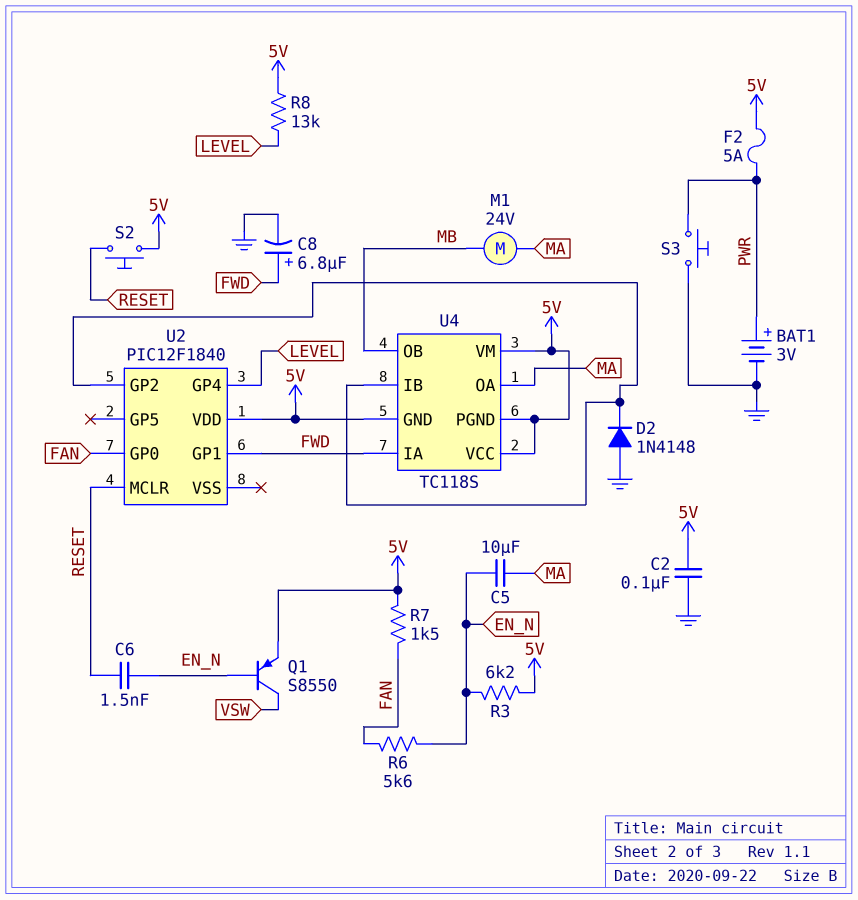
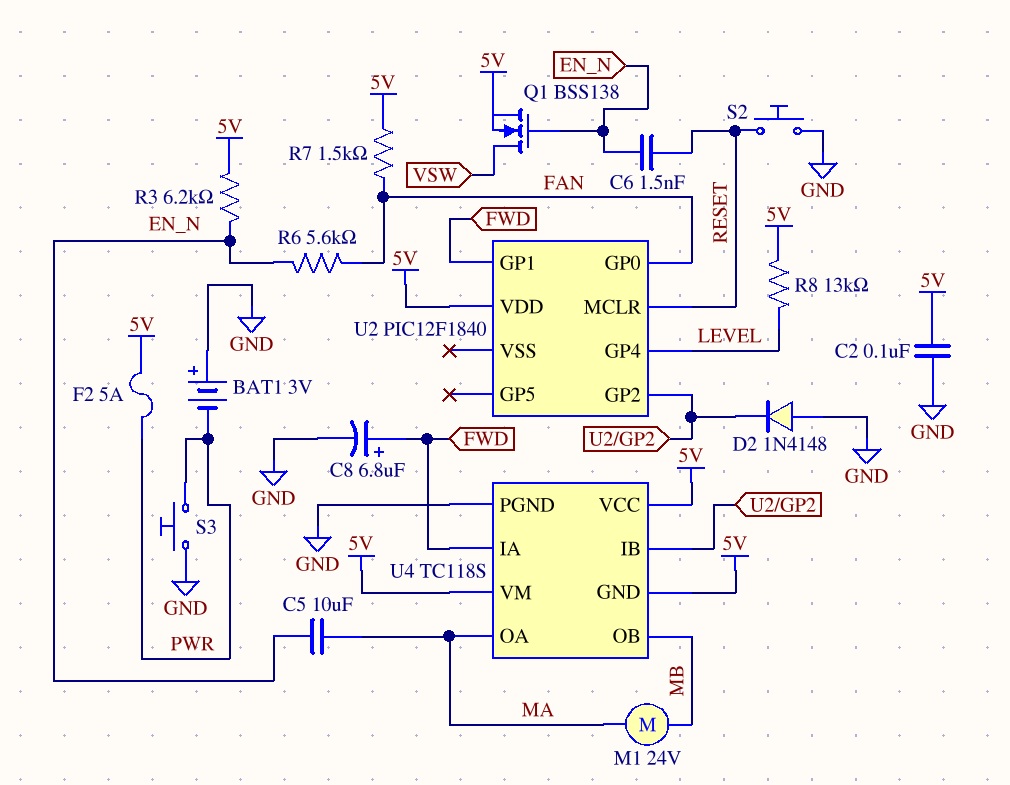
BAT1: 3V (plus PWR, minus GND) -> 3V (plus GND, minus PWR)
Q1: PNP S8550 (B EN_N, C VSW, E 5V) -> NMOS BSS138 (G EN_N, D VSW, S 5V)
S2: button (5V, RESET) -> button (GND, RESET)
U4 pin PGND: 5V -> GND

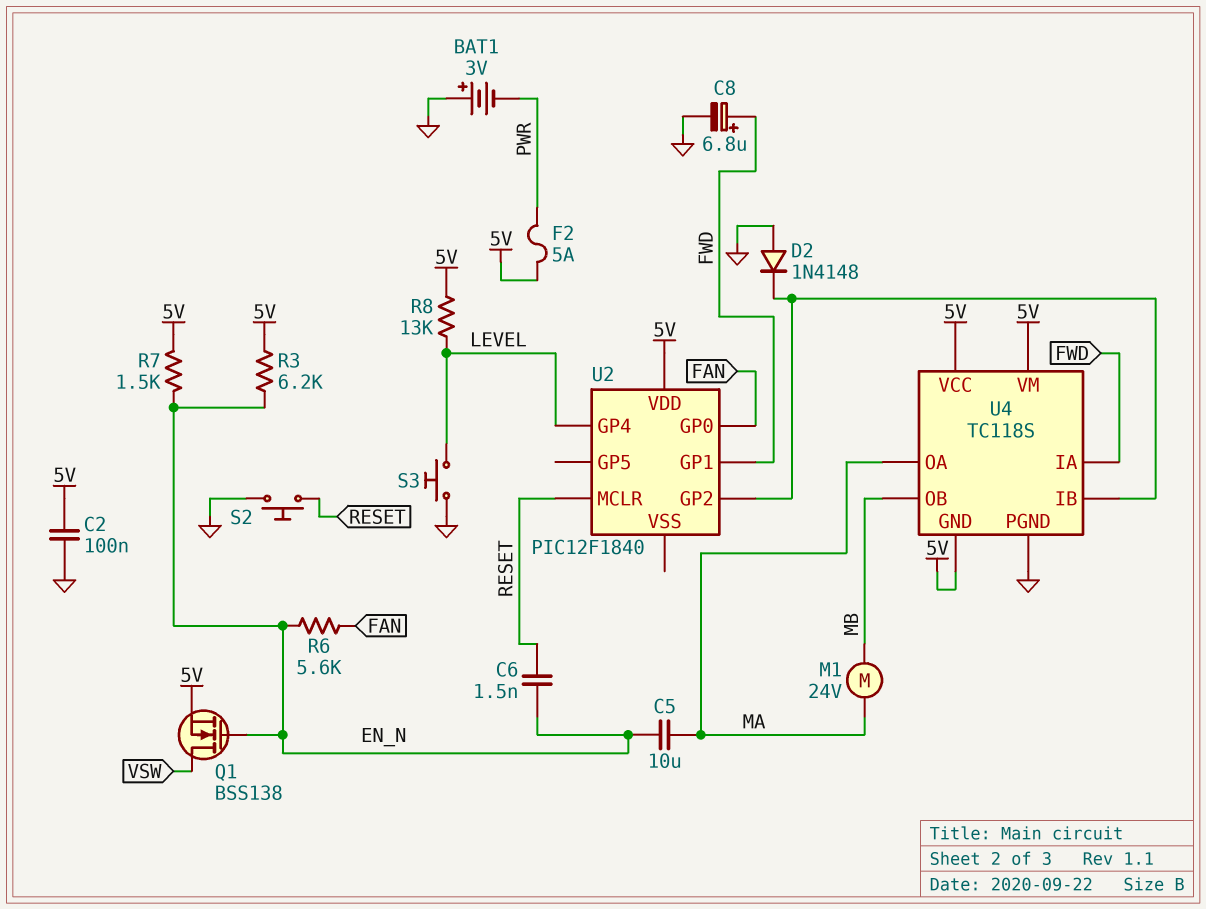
R7: 1.5k (5V, FAN) -> 1.5k (5V, EN_N)
S3: button (GND, PWR) -> button (GND, LEVEL)

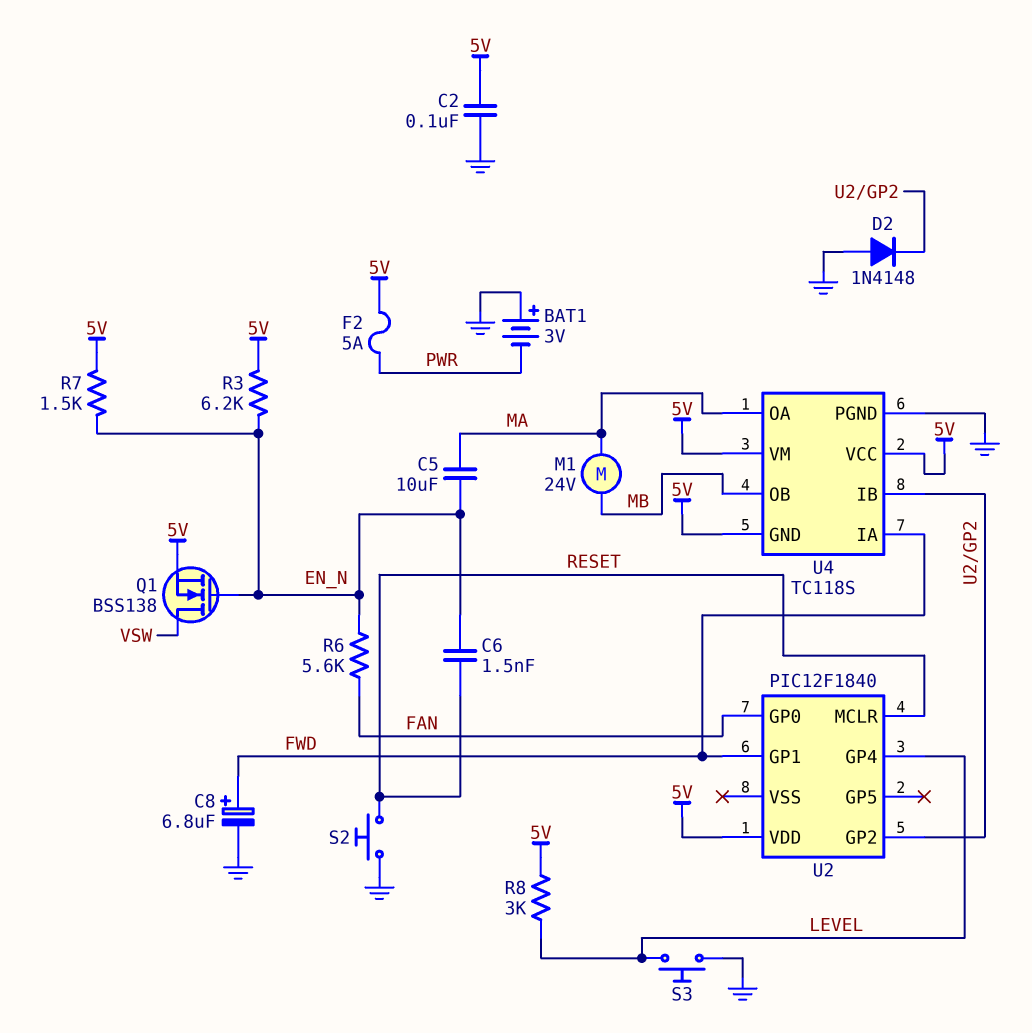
R8: 13k (5V, LEVEL) -> 3k (5V, LEVEL)

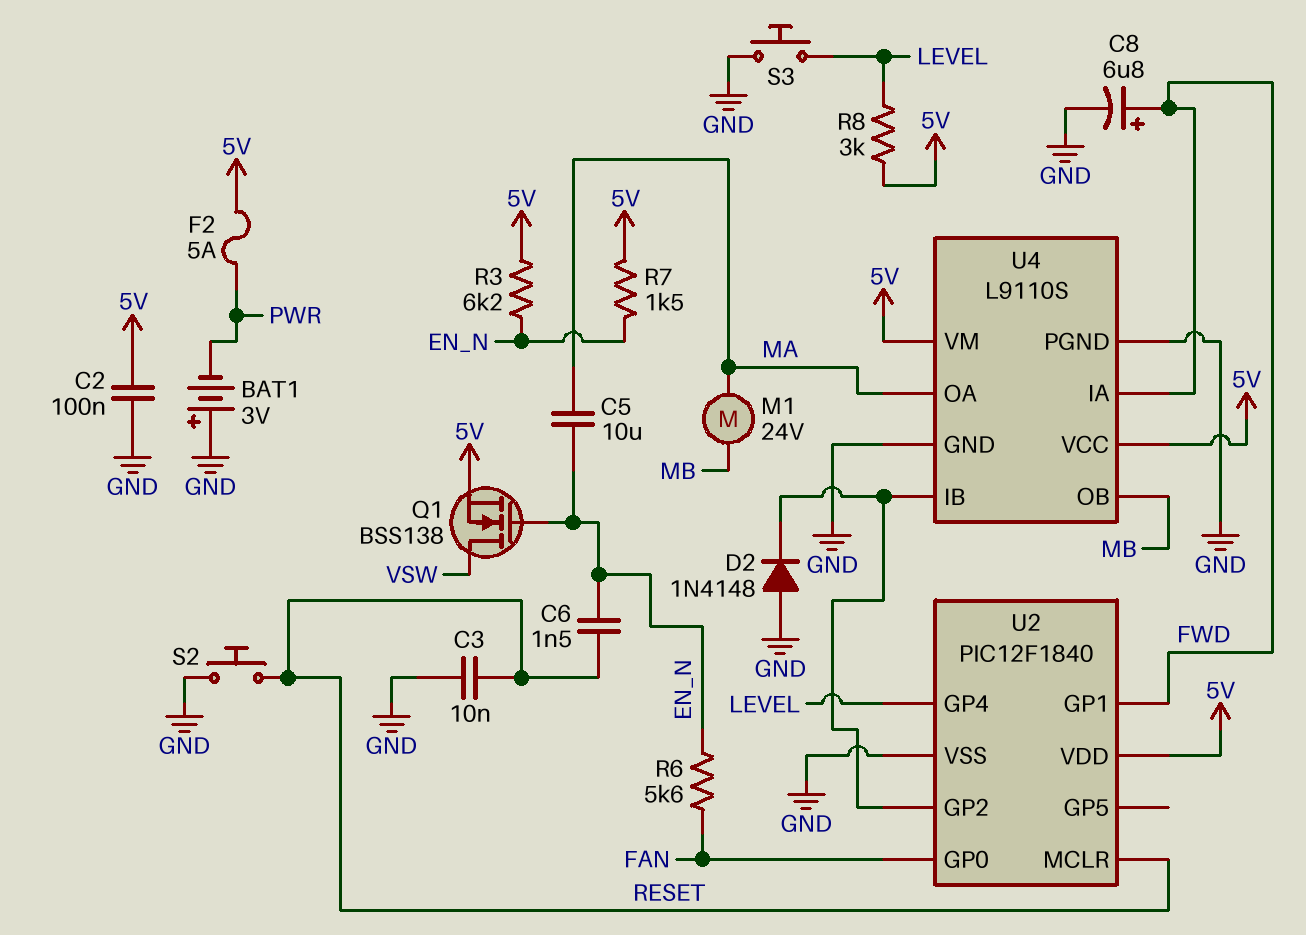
C3: none -> 10nF (GND, RESET)
U2 pin VSS: none -> GND
U4: TC118S -> L9110S
U4 pin GND: 5V -> GND

